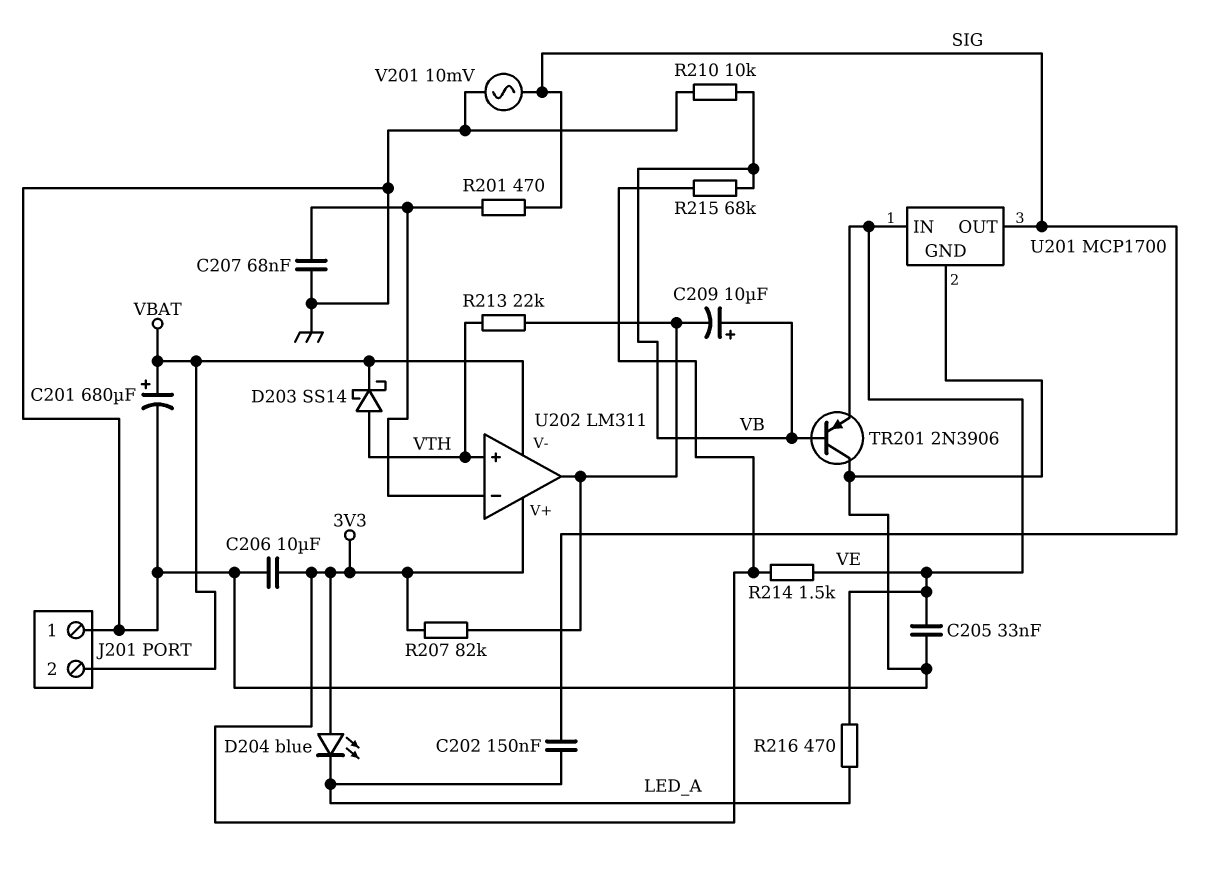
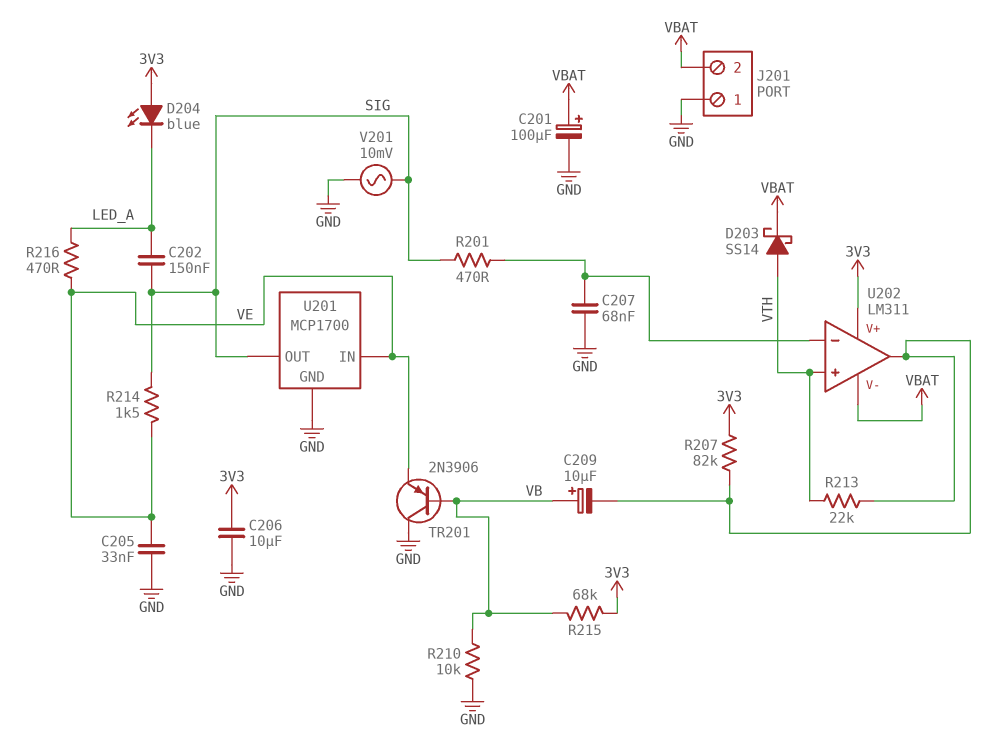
C201: 680uF (plus VBAT, minus GND) -> 100uF (plus VBAT, minus GND)
R214: 1.5k (3V3, VE) -> 1.5k (SIG, VE)

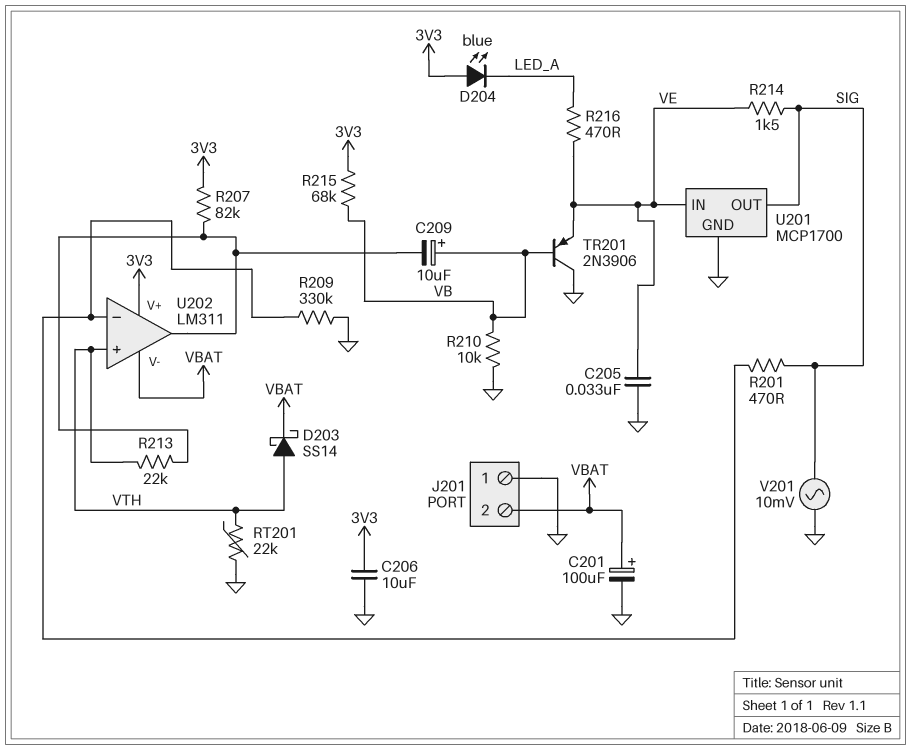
C202: 150nF (LED_A, SIG) -> none
C207: 68nF (GND, U202/in-) -> none
R209: none -> 330k (GND, U202/in-)
RT201: none -> 22k (GND, VTH)

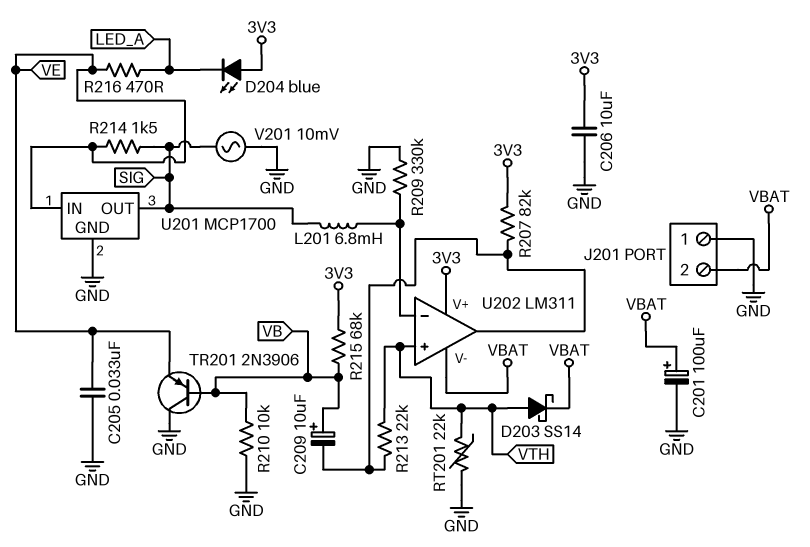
L201: none -> 6.8mH (SIG, U202/in-)
R201: 470 (SIG, U202/in-) -> none

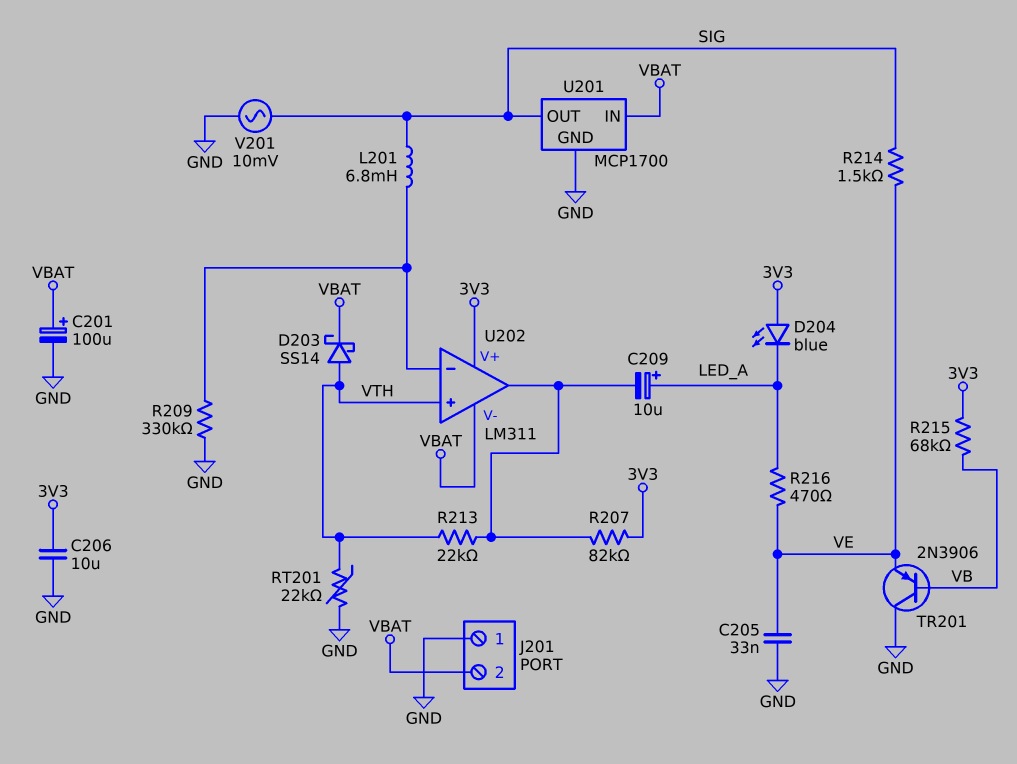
C209: 10uF (plus VB, minus U202/out) -> 10uF (plus LED_A, minus U202/out)
R210: 10k (GND, VB) -> none
U201 pin IN: VE -> VBAT

